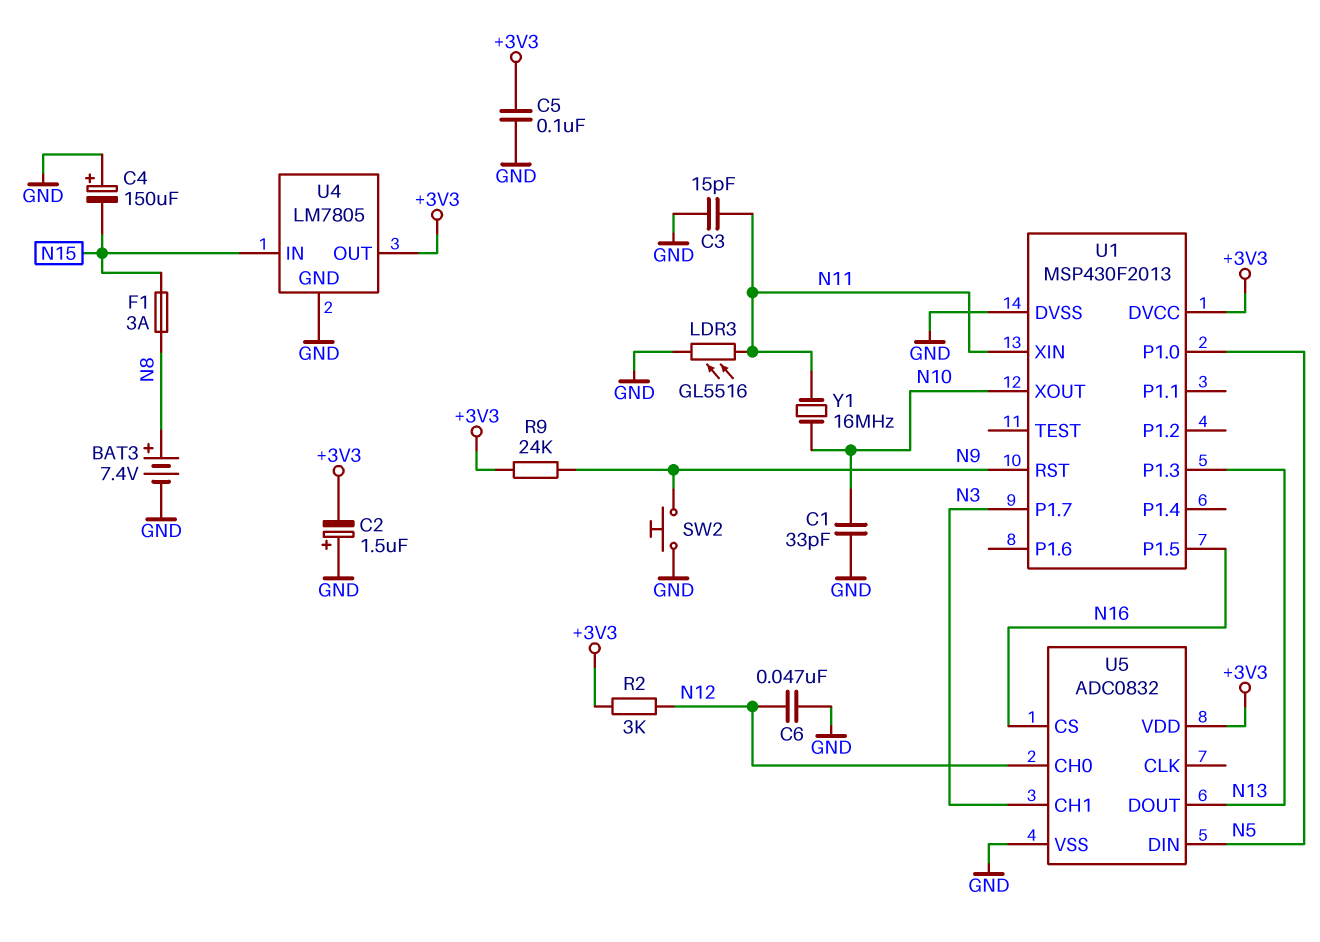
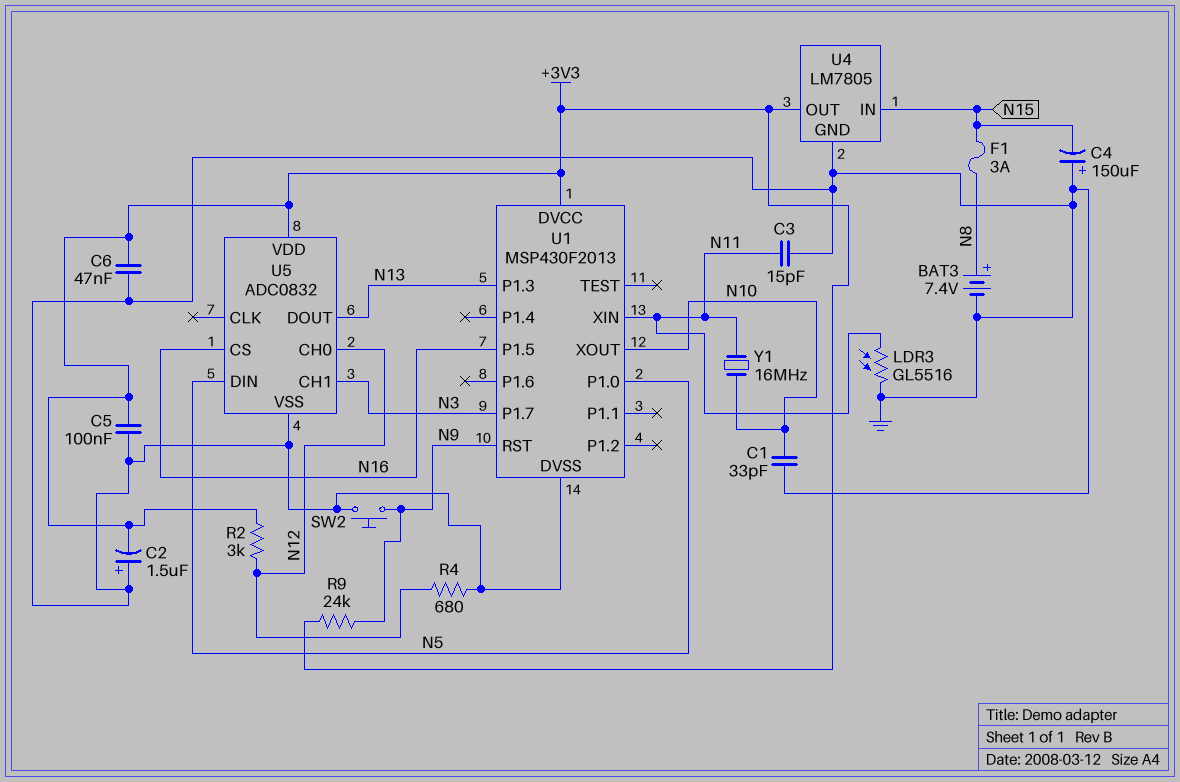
C6: 47nF (GND, N12) -> 47nF (+3V3, GND)
R4: none -> 680 (GND, N12)

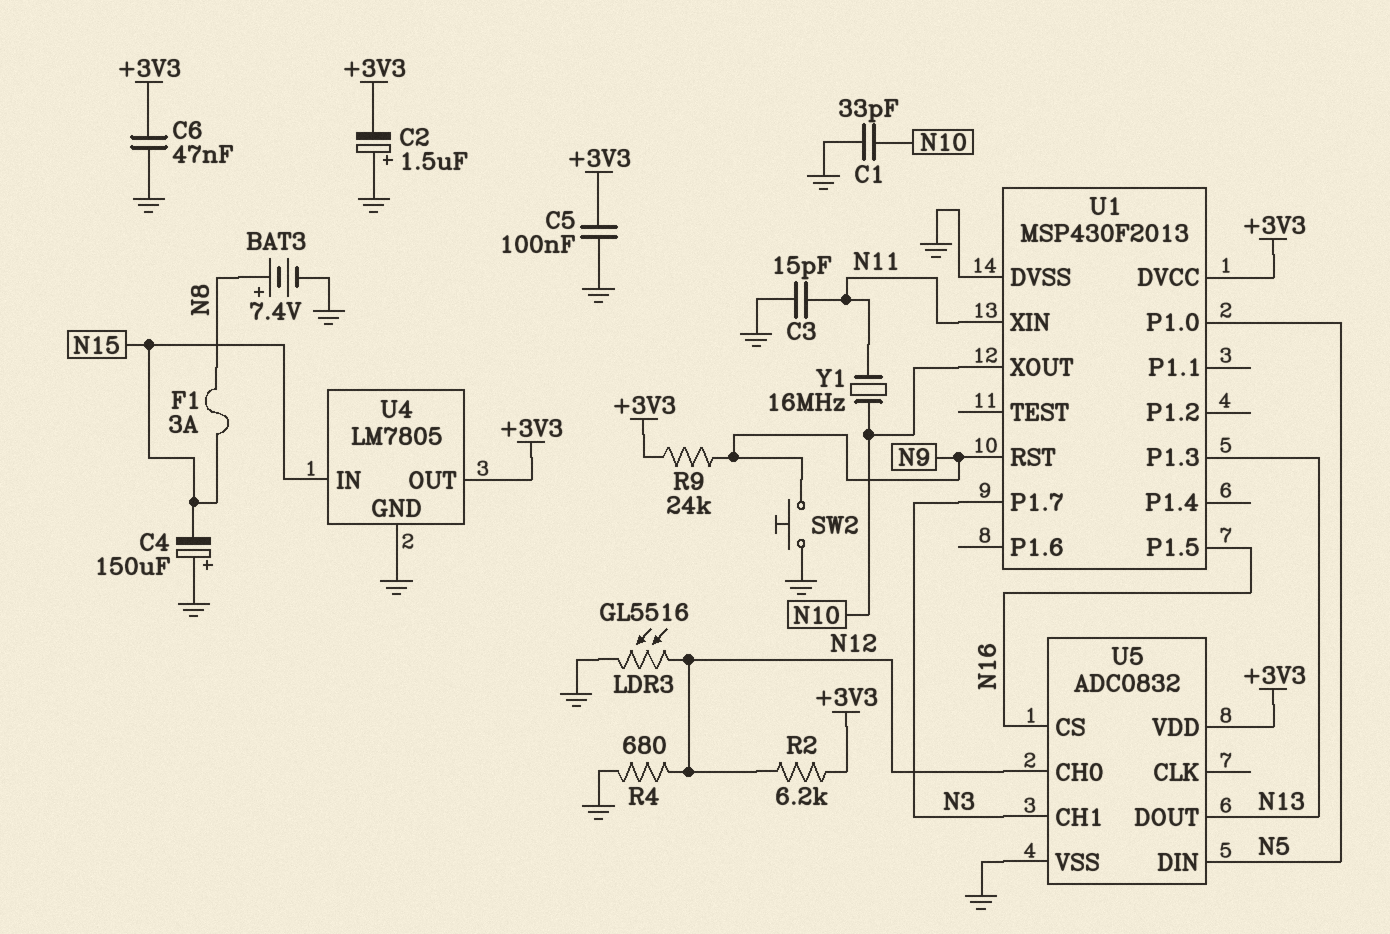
LDR3: GL5516 (GND, N11) -> GL5516 (GND, N12)
R2: 3k (+3V3, N12) -> 6.2k (+3V3, N12)

